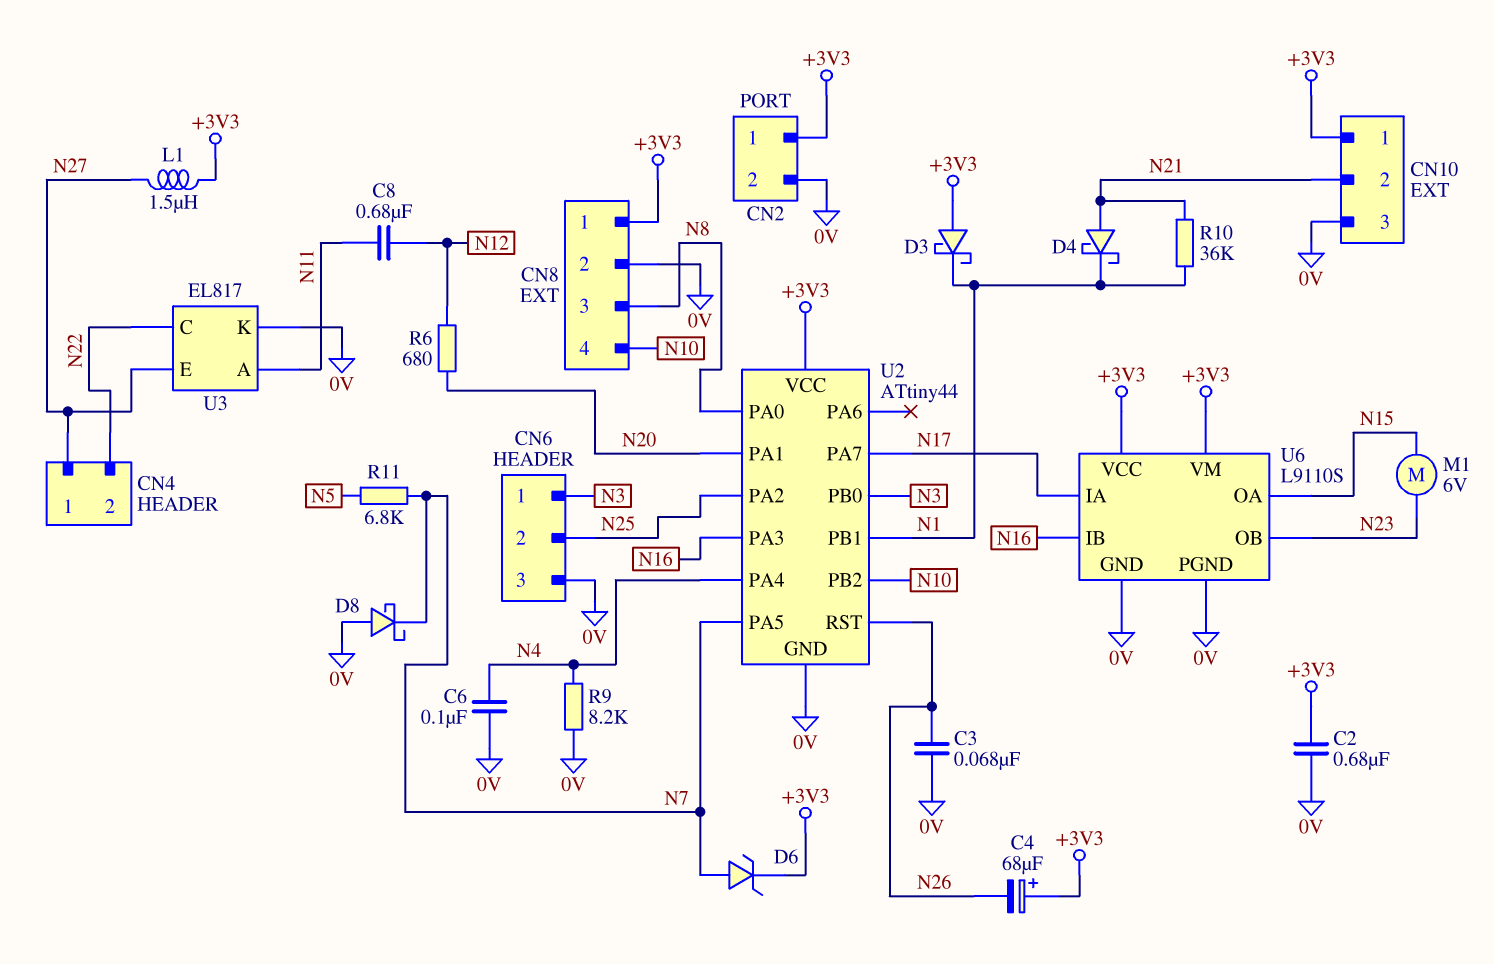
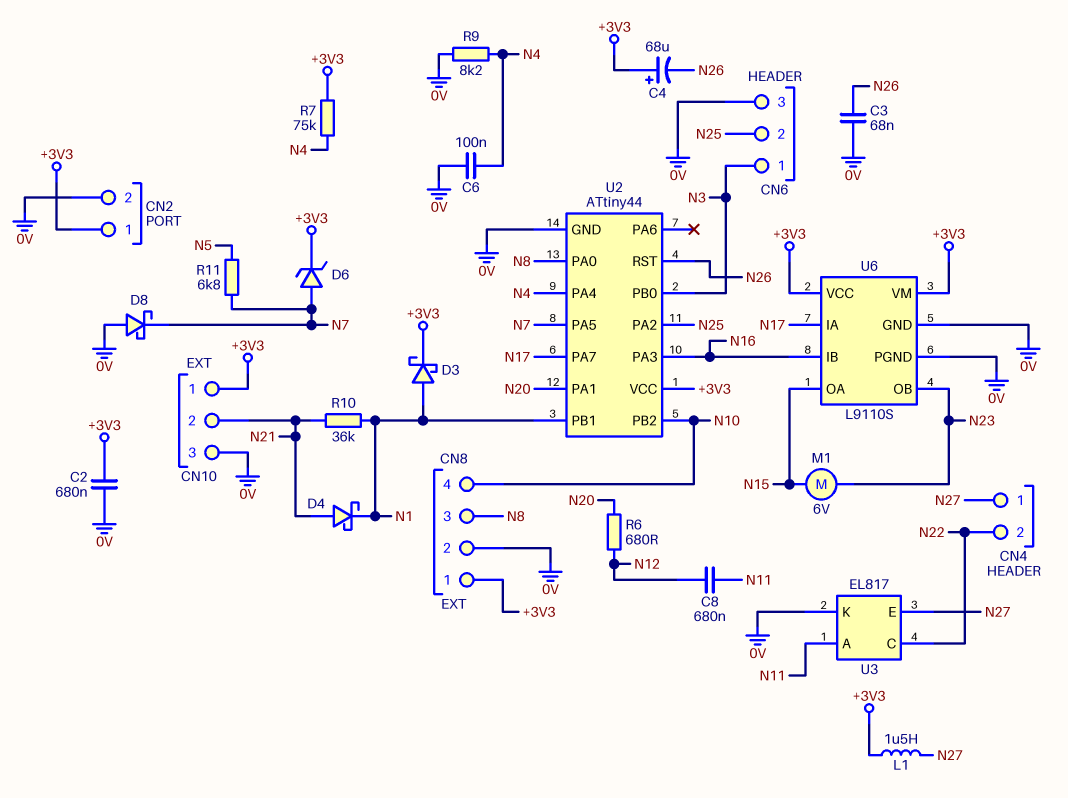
D3: schottky (A +3V3, K N1) -> schottky (A N1, K +3V3)
R7: none -> 75k (+3V3, N4)

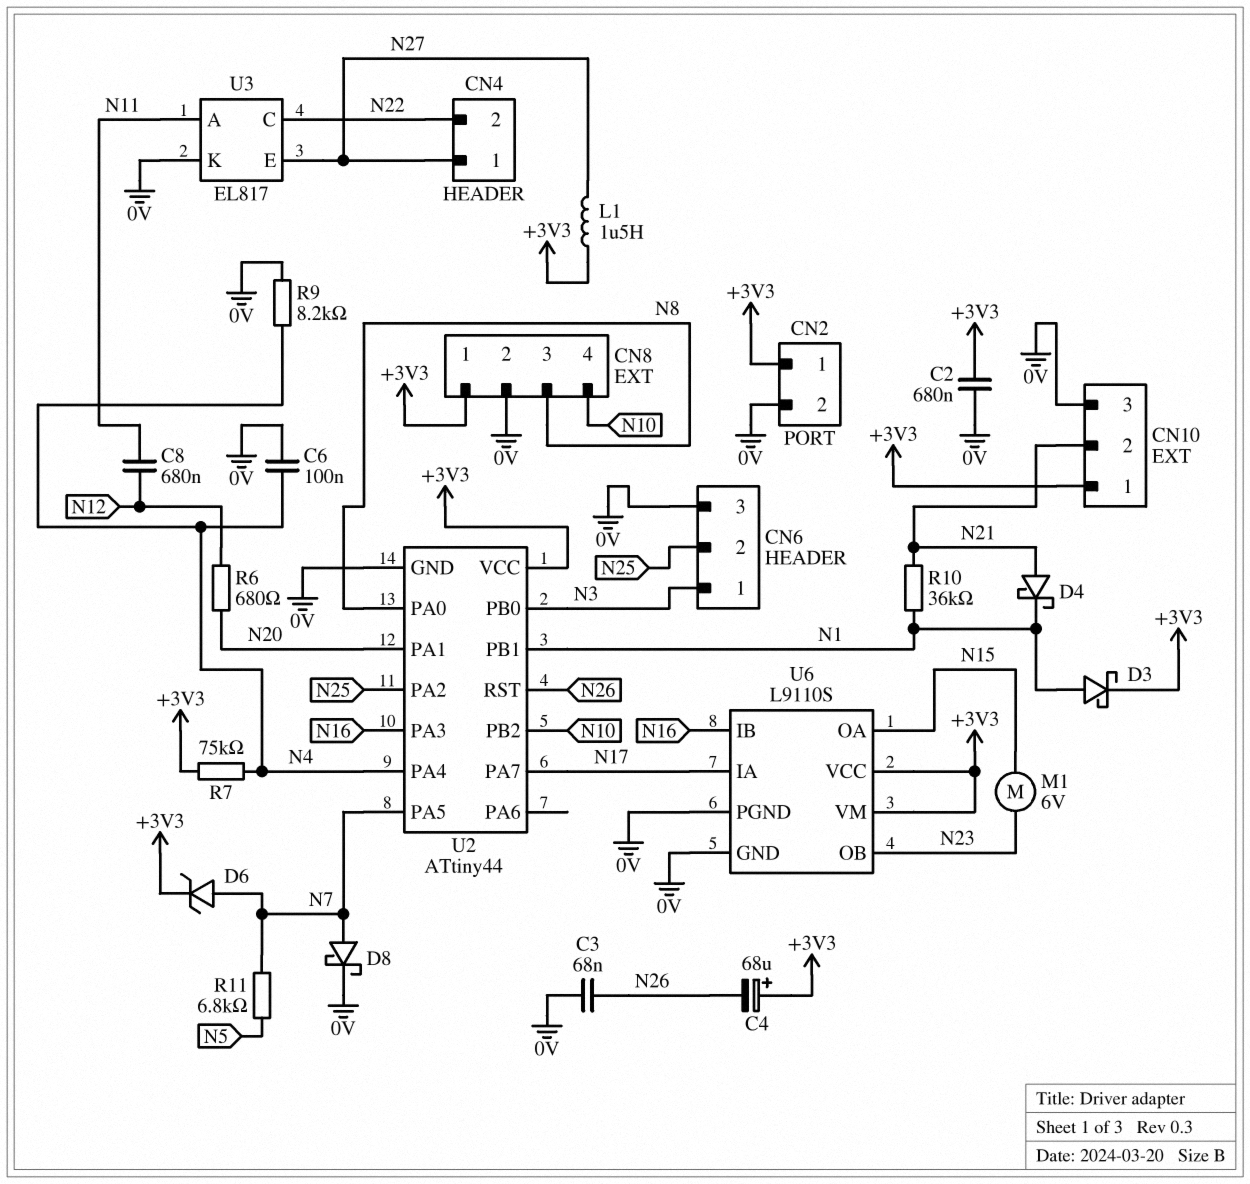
D8: schottky (A 0V, K N7) -> schottky (A N7, K 0V)

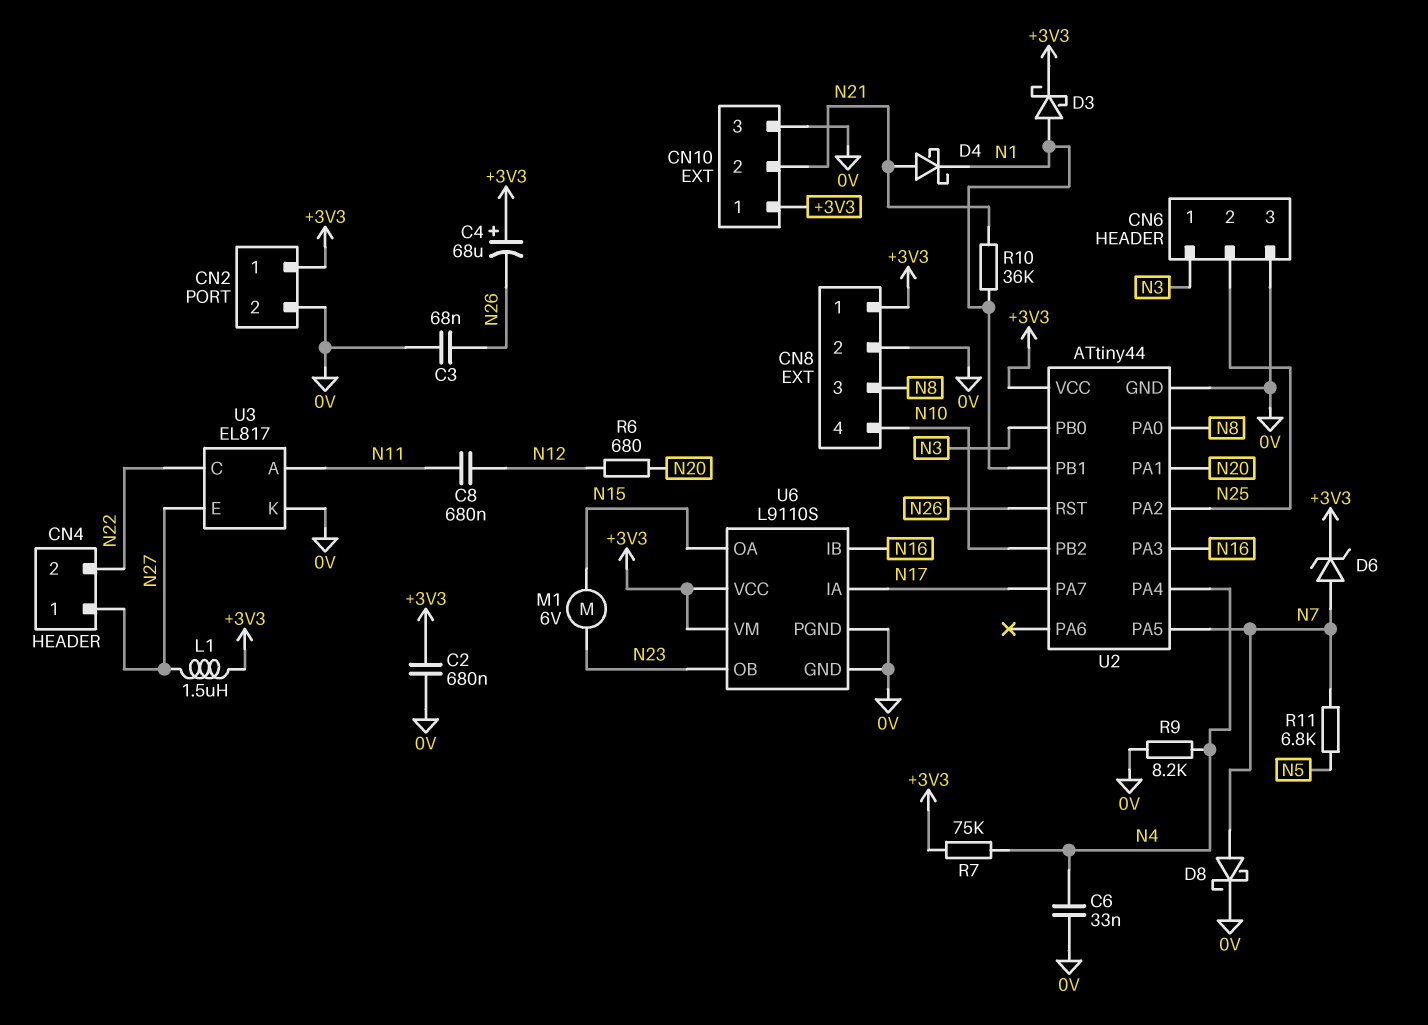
C6: 100nF (0V, N4) -> 33nF (0V, N4)

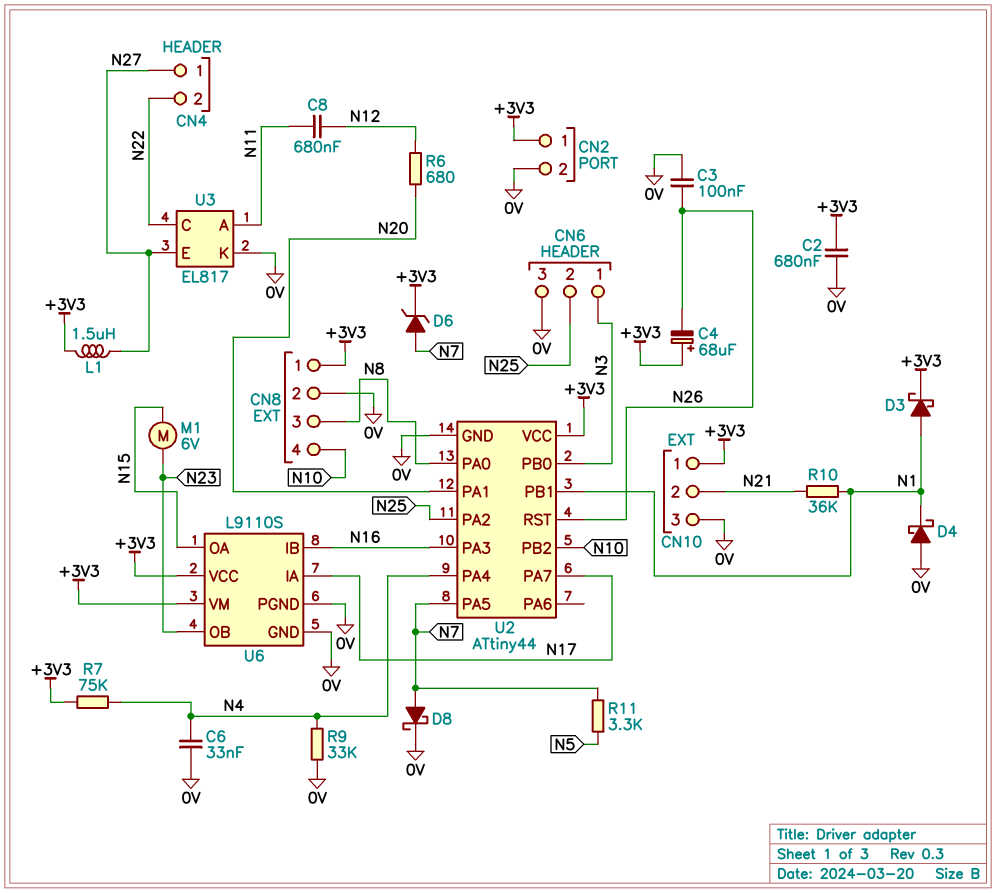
C3: 68nF (0V, N26) -> 100nF (0V, N26)
D4: schottky (A N21, K N1) -> schottky (A 0V, K N1)
R9: 8.2k (0V, N4) -> 33k (0V, N4)
R11: 6.8k (N5, N7) -> 3.3k (N5, N7)

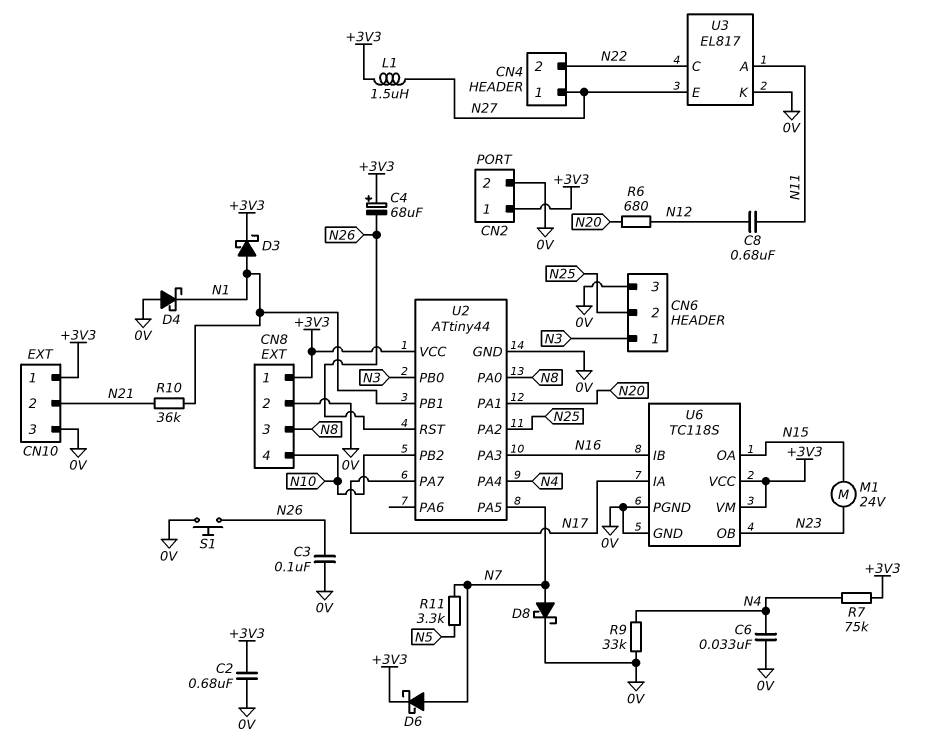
D6: zener (A N7, K +3V3) -> schottky (A N7, K +3V3)
M1: motor 6V (N15, N23) -> motor 24V (N15, N23)
S1: none -> button (0V, N26)
U6: L9110S -> TC118S

